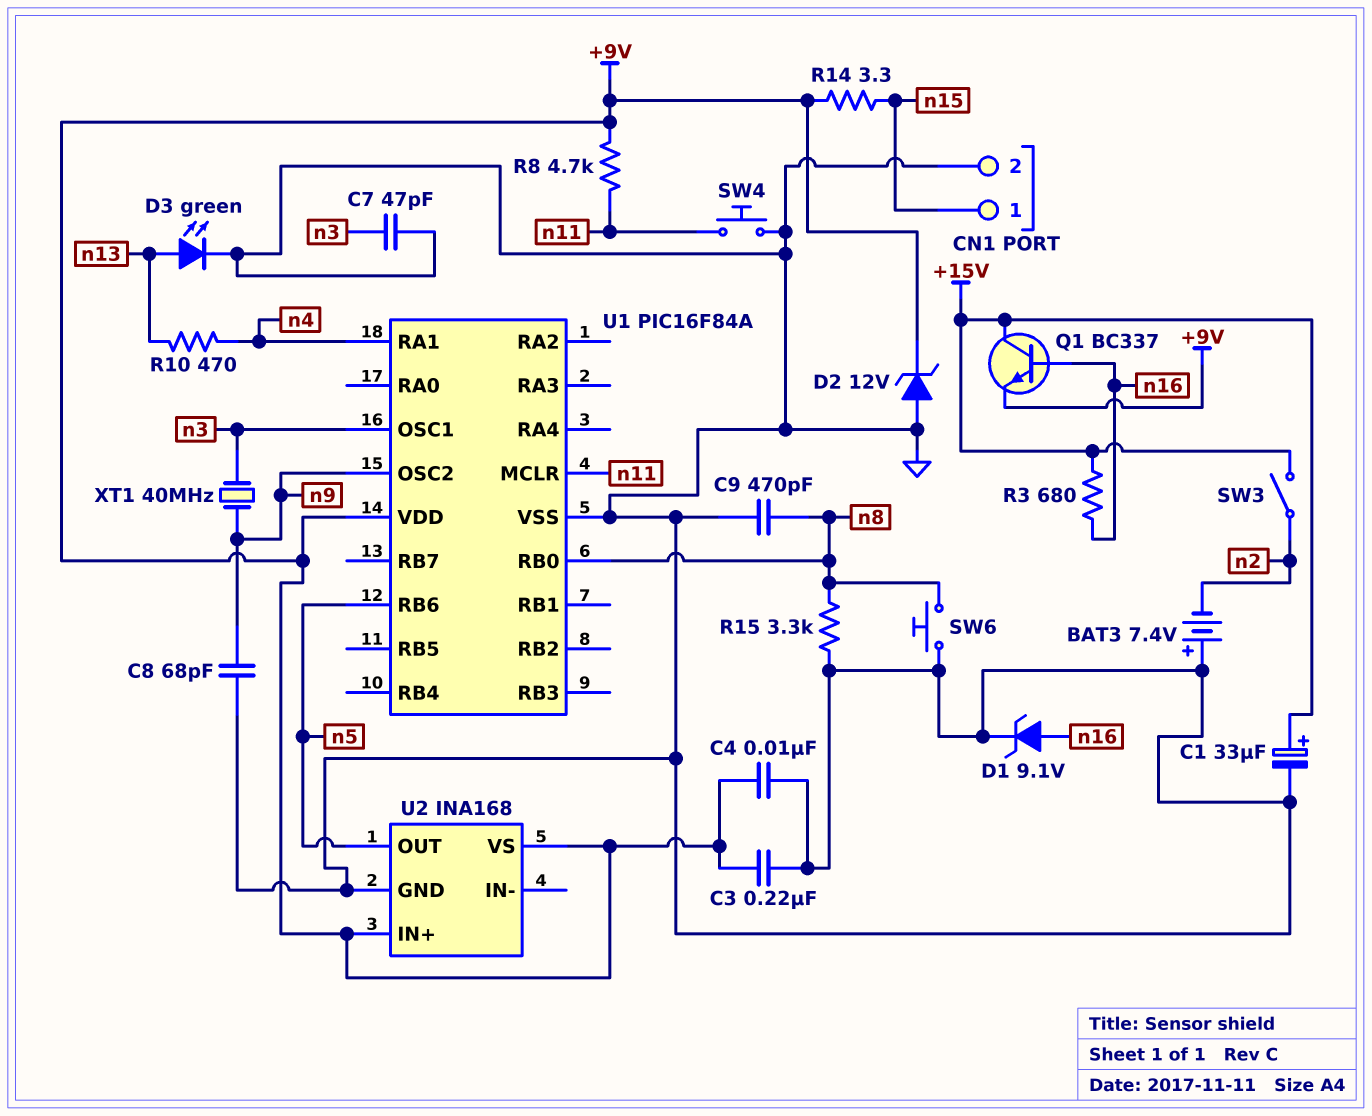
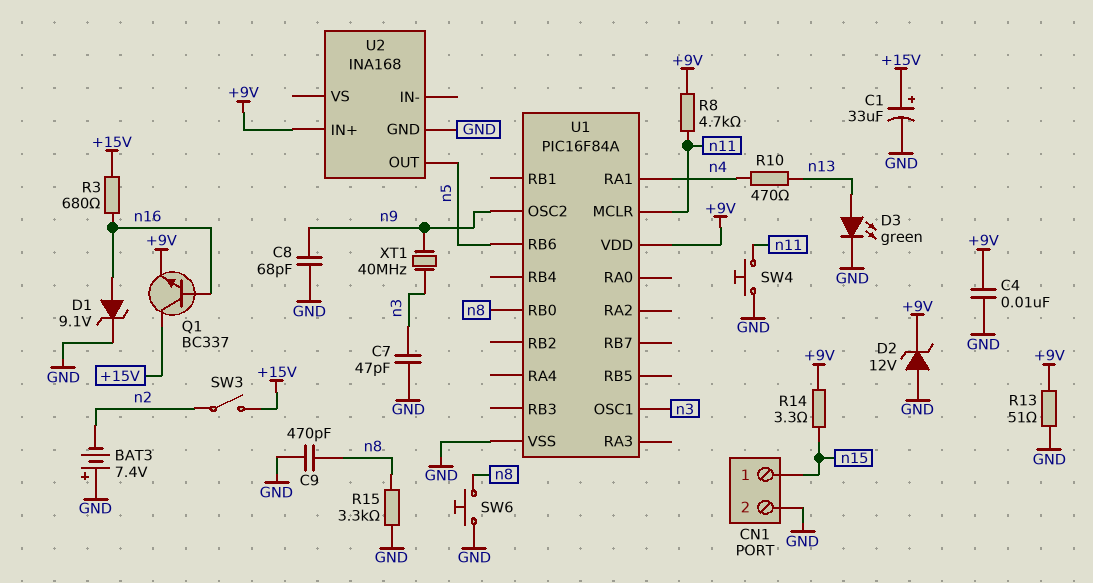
C3: 220nF (+9V, GND) -> none
R13: none -> 51 (+9V, GND)
U2 pin VS: +9V -> none

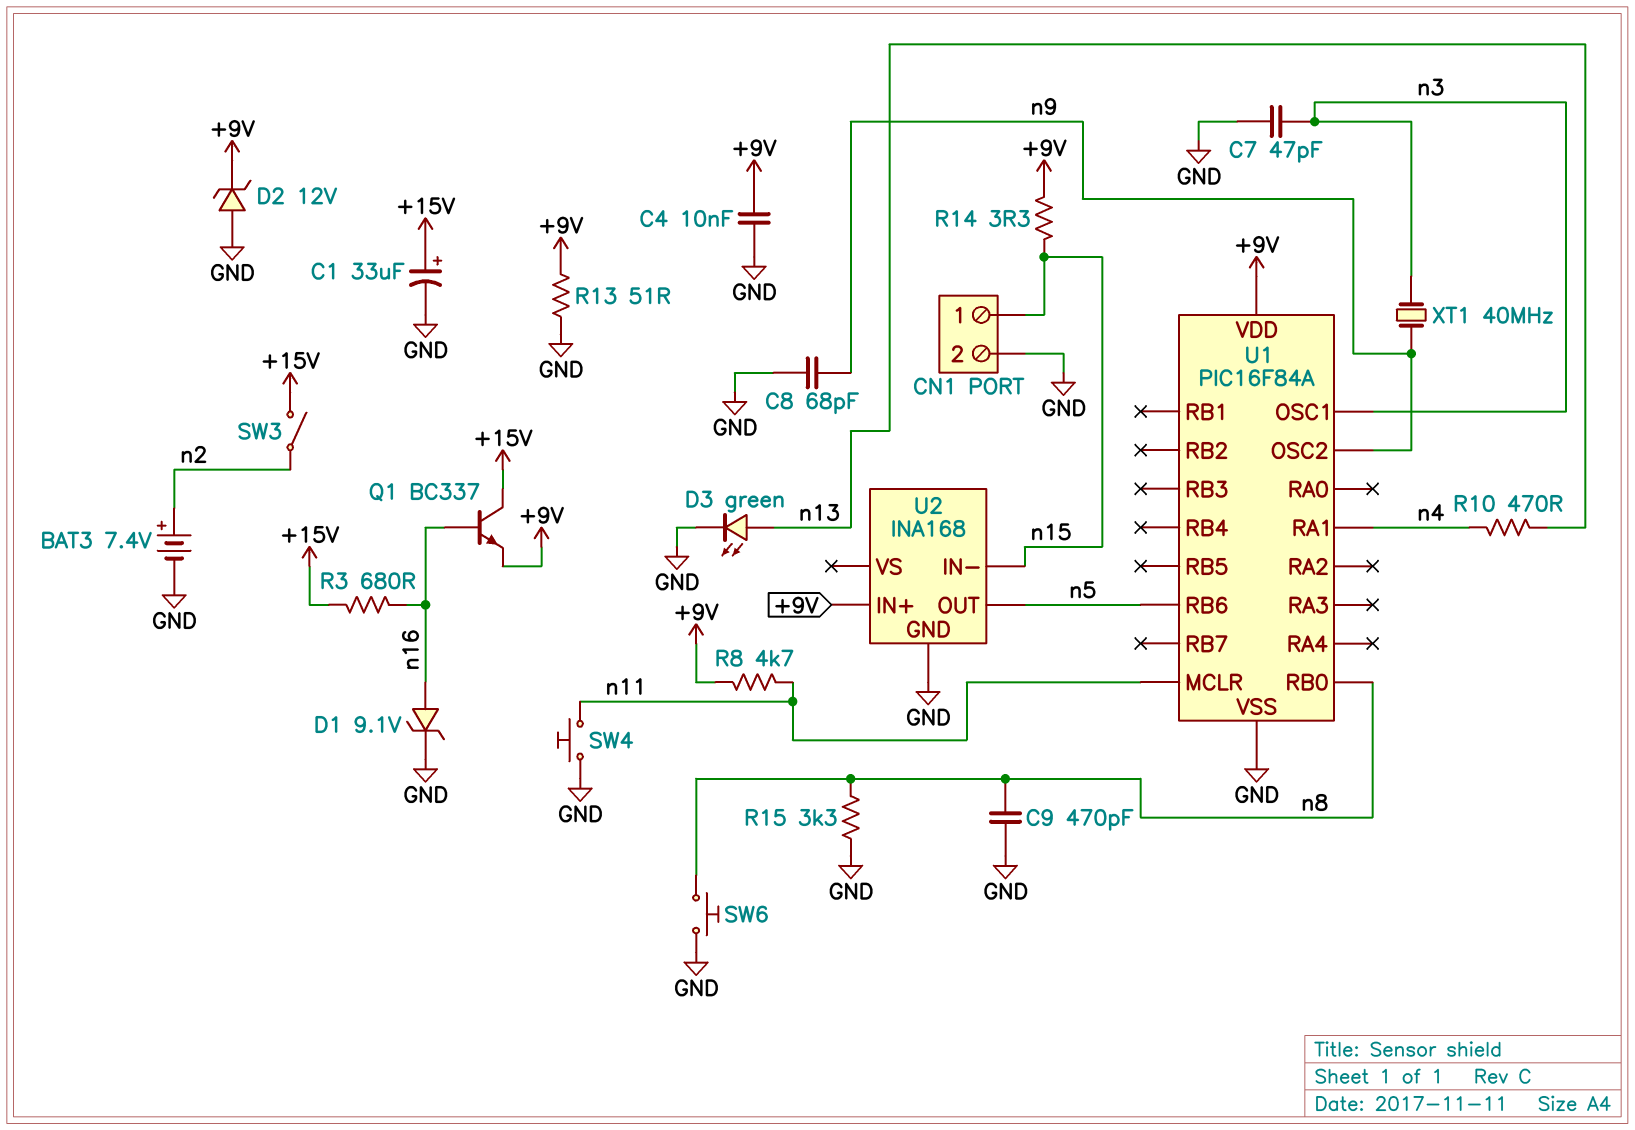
BAT3: 7.4V (plus GND, minus n2) -> 7.4V (plus n2, minus GND)
U2 pin IN-: none -> n15

